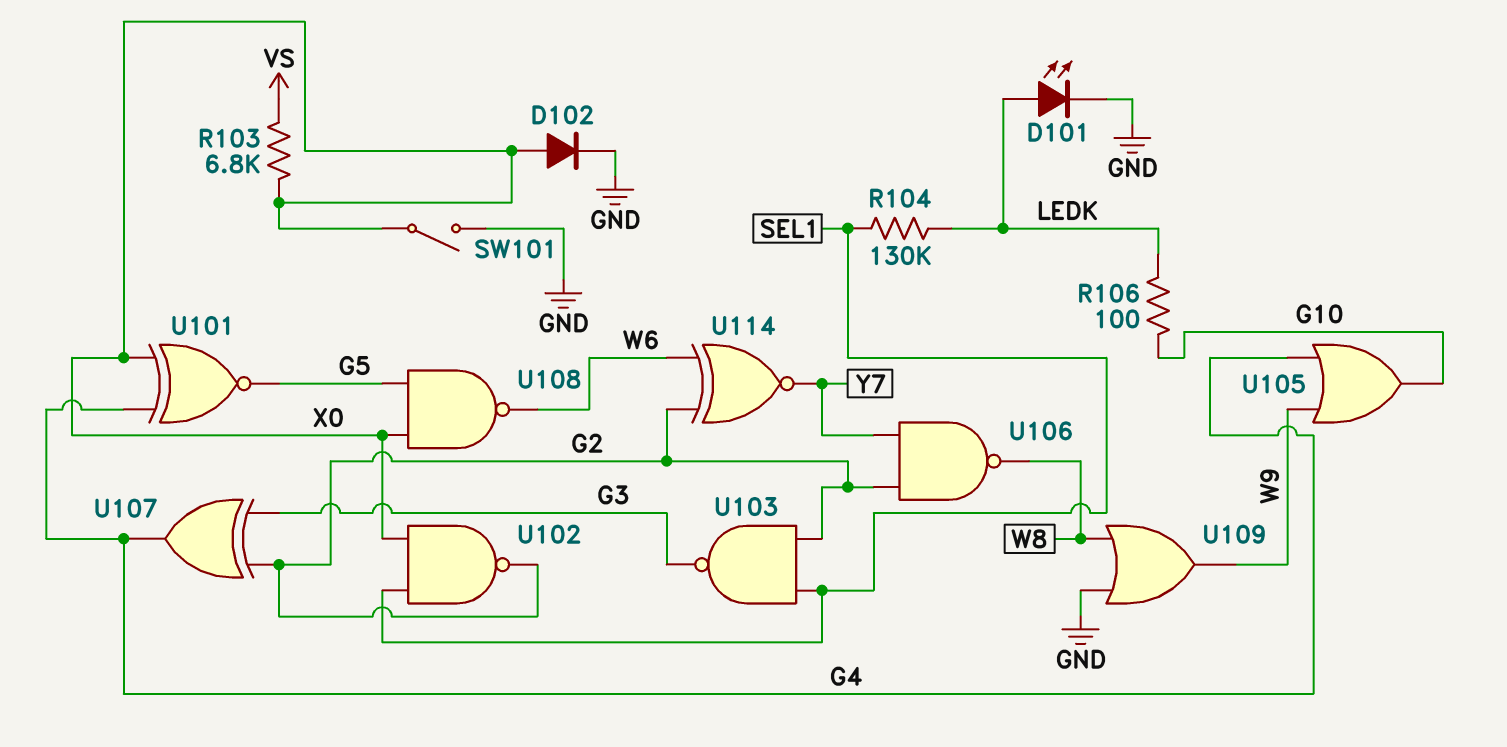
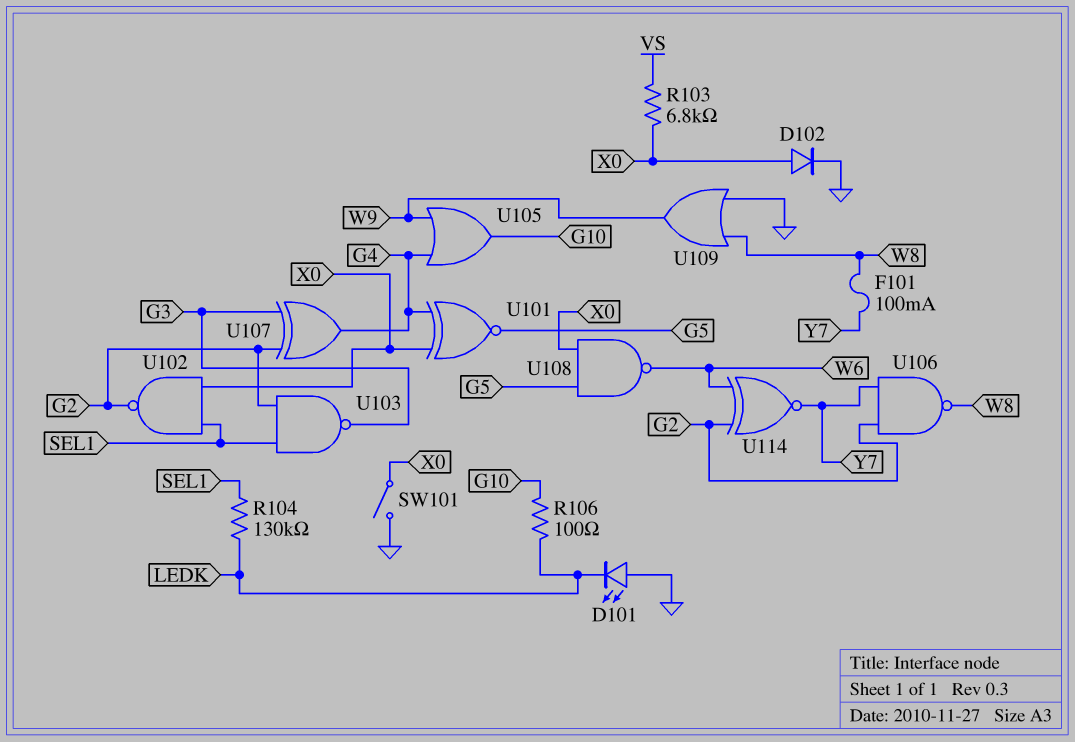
D101: LED (A LEDK, K GND) -> LED (A GND, K LEDK)
F101: none -> 100mA (W8, Y7)

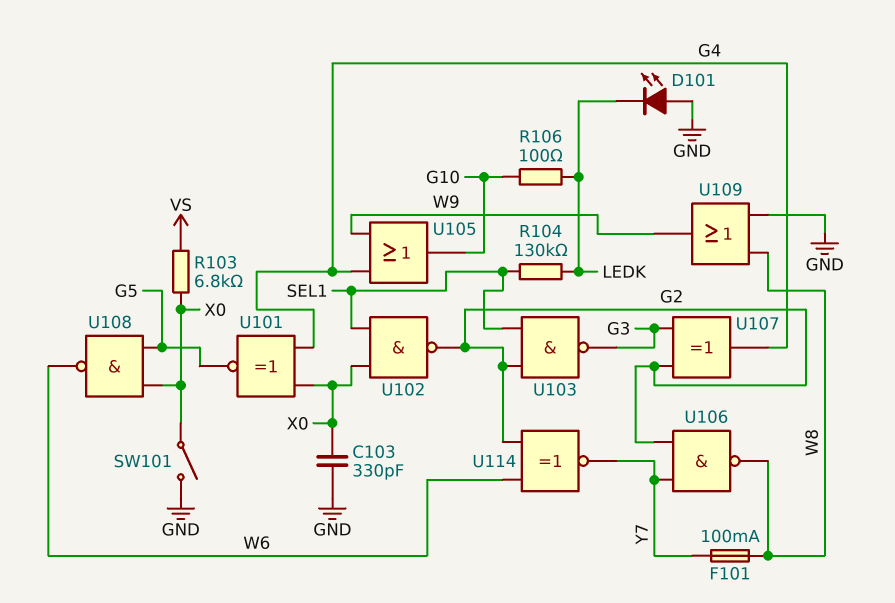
C103: none -> 330pF (GND, X0)
D102: diode (A X0, K GND) -> none

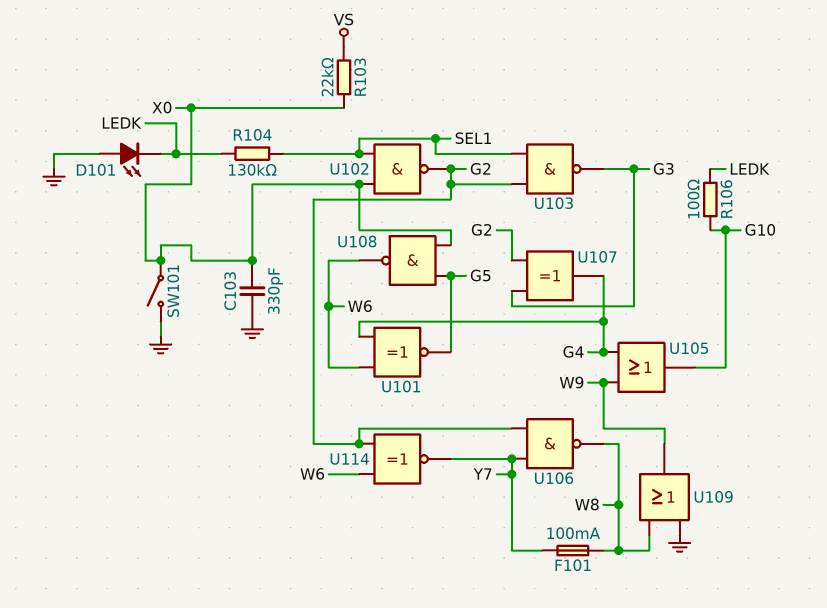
R103: 6.8k (VS, X0) -> 22k (VS, X0)
U101: XNOR (in G4, in X0, out G5) -> XNOR (in G4, in W6, out G5)

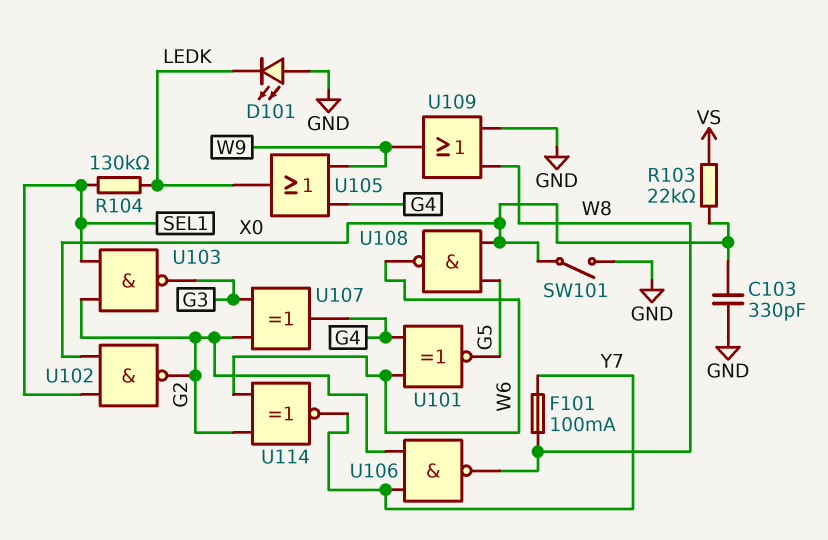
R106: 100 (G10, LEDK) -> none
U105: OR (in G4, in W9, out G10) -> OR (in G4, in W9, out LEDK)

